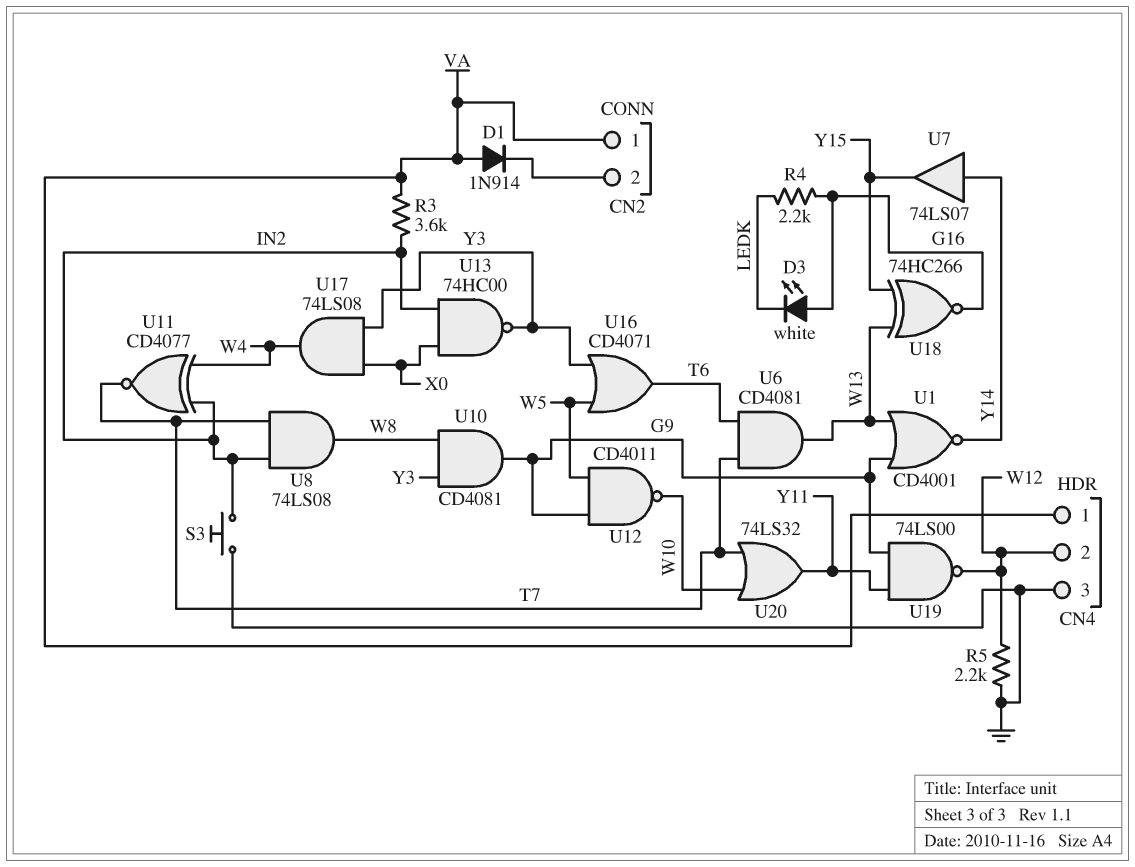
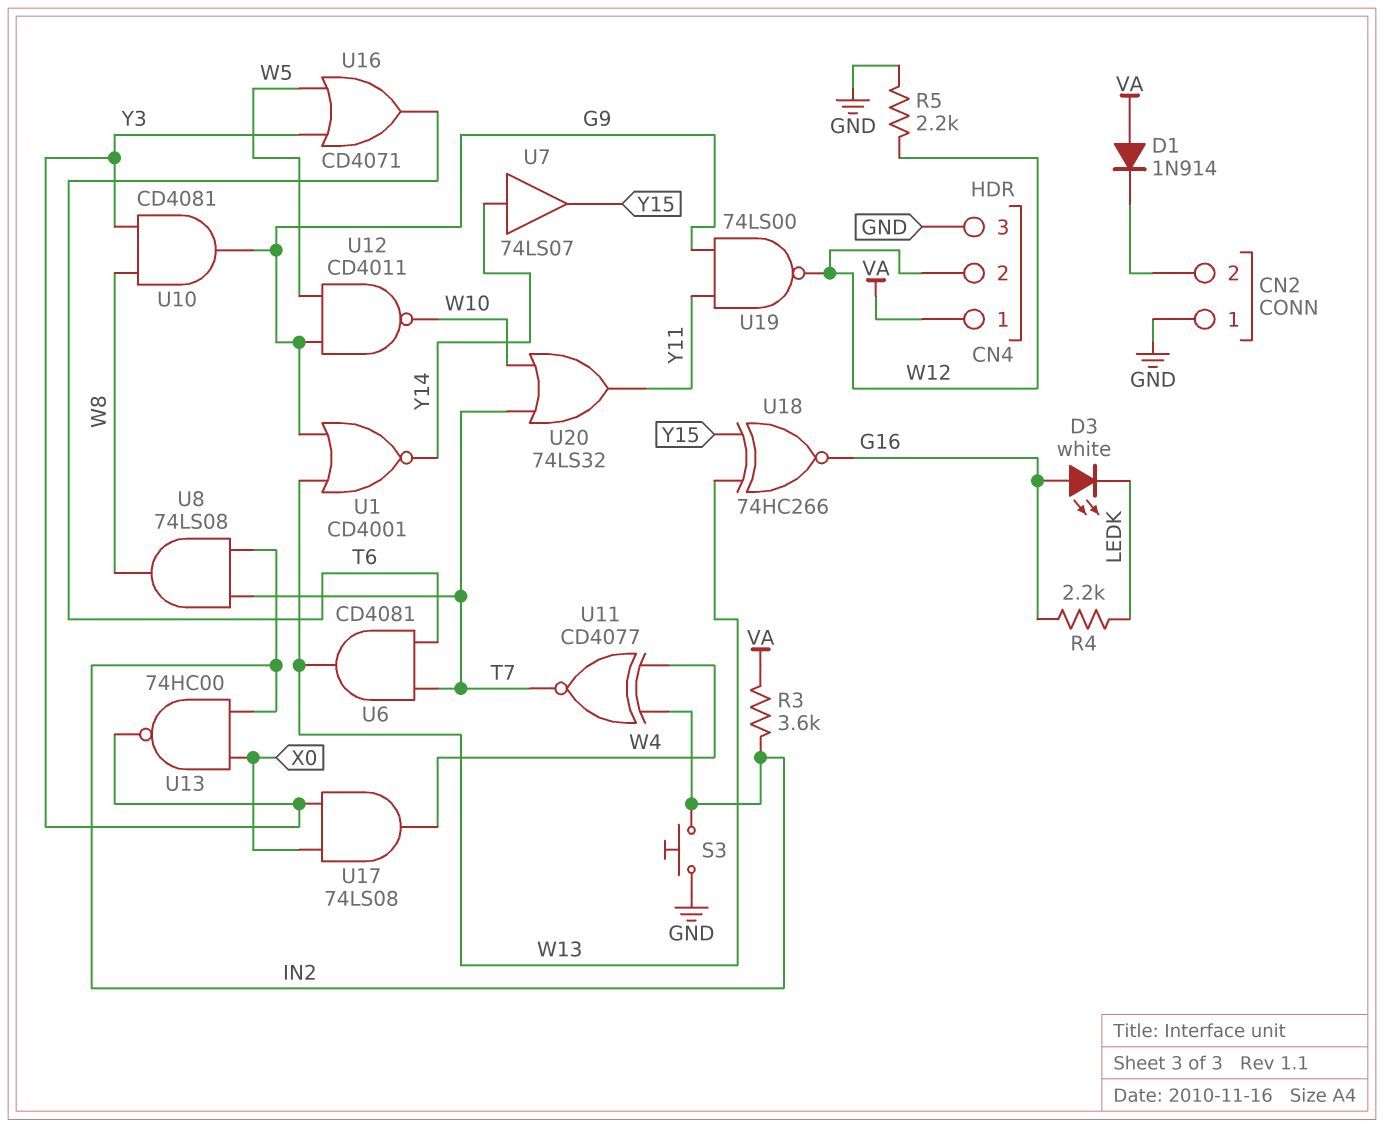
CN2 pin 1: VA -> GND

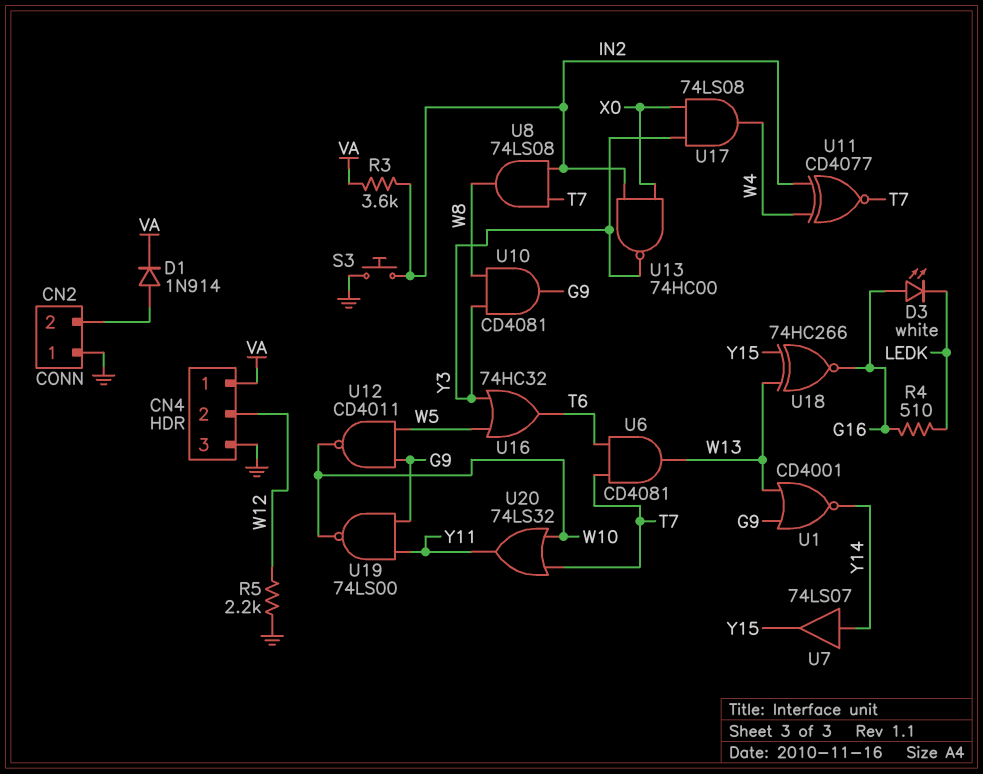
D1: diode 1N914 (A VA, K CN2/2) -> diode 1N914 (A CN2/2, K VA)
R4: 2.2k (G16, LEDK) -> 510 (G16, LEDK)
U16: OR CD4071 (in W5, in Y3, out T6) -> OR 74HC32 (in W5, in Y3, out T6)
U19: NAND 74LS00 (in G9, in Y11, out W12) -> NAND 74LS00 (in G9, in Y11, out W10)

